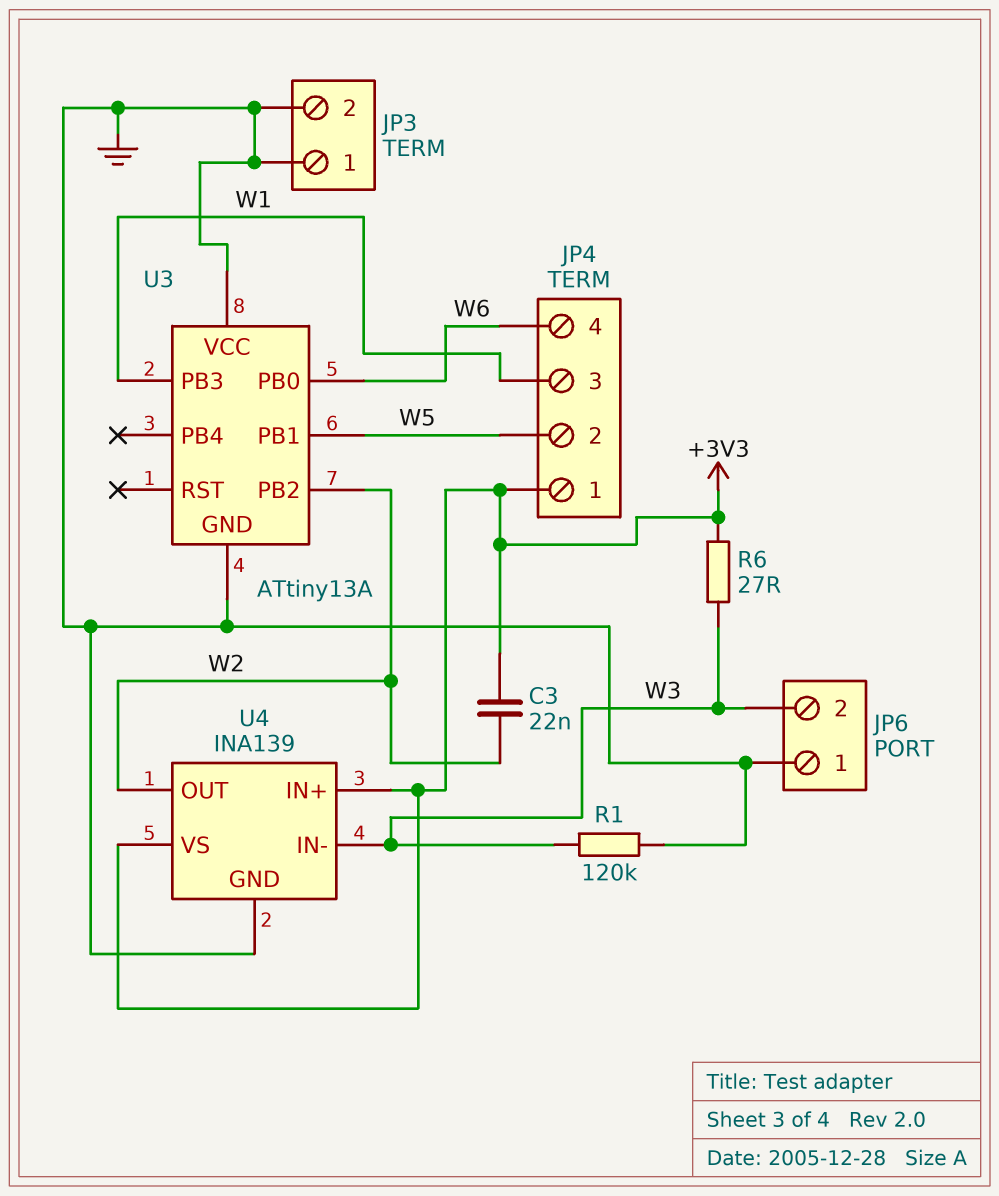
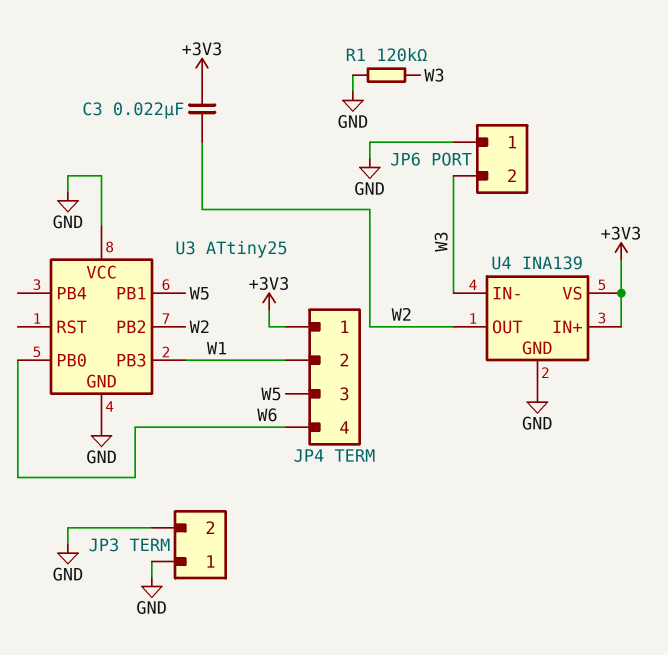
JP4 pin 2: W5 -> W1
JP4 pin 3: W1 -> W5
R6: 27 (+3V3, W3) -> none
U3: ATtiny13A -> ATtiny25

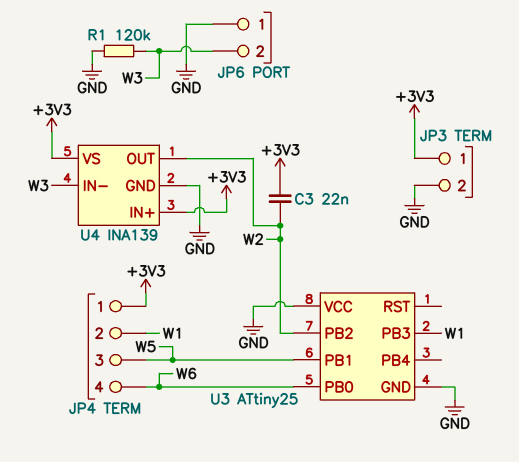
JP3 pin 1: GND -> +3V3

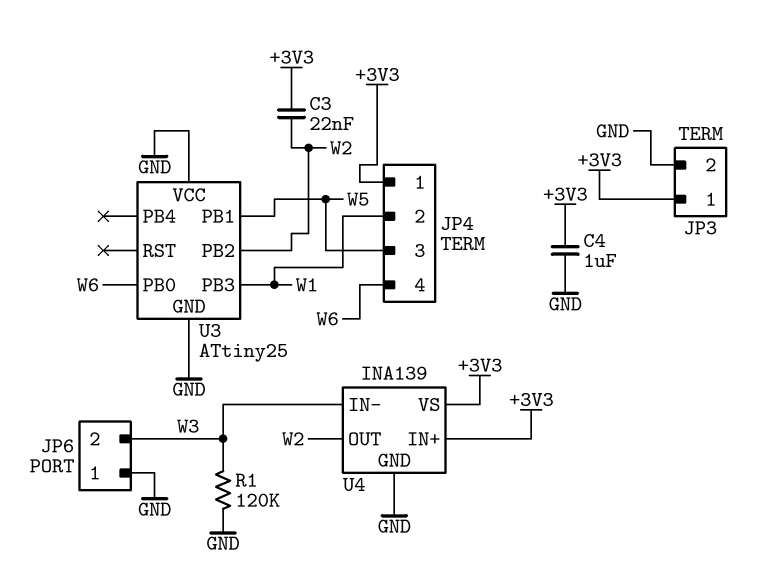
C4: none -> 1uF (+3V3, GND)

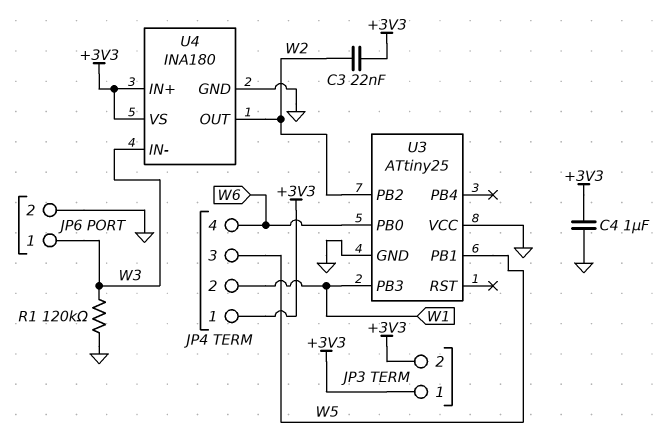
JP3 pin 2: GND -> +3V3
JP6 pin 1: GND -> W3
JP6 pin 2: W3 -> GND
U4: INA139 -> INA180

